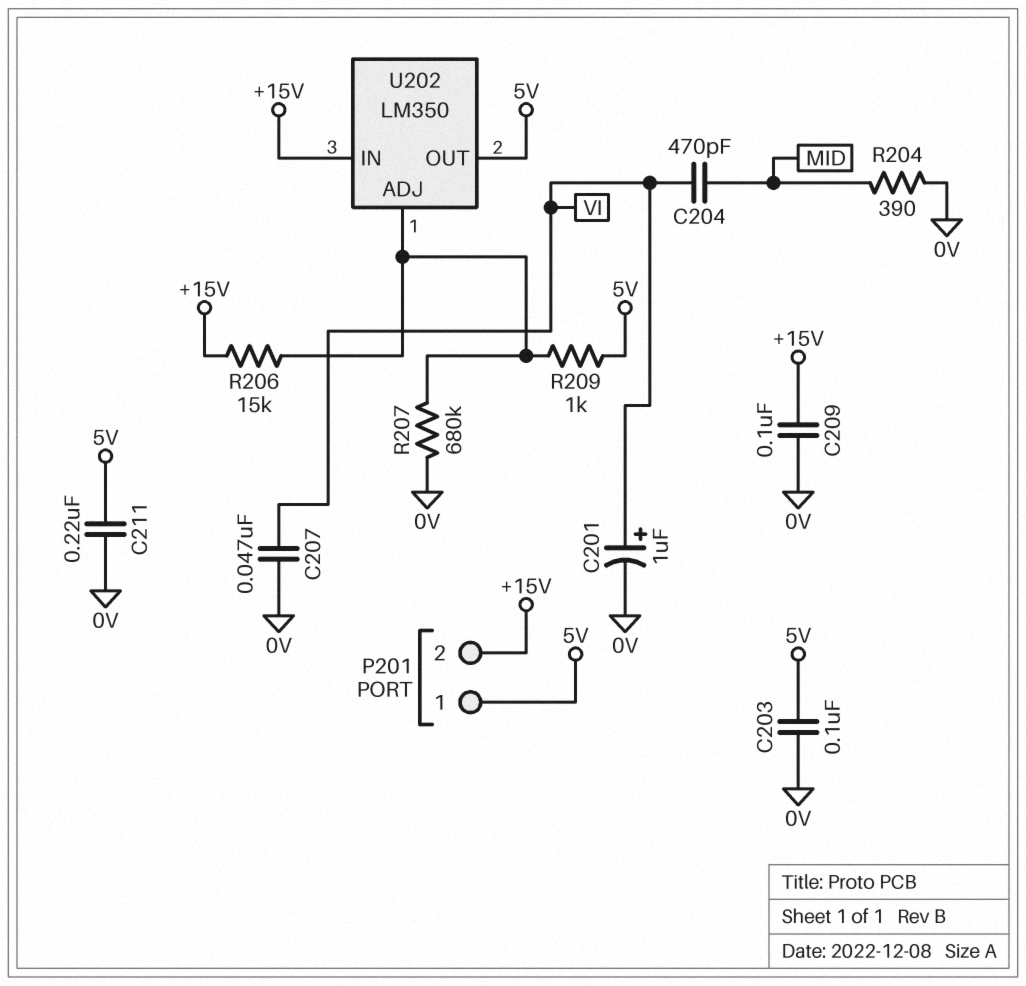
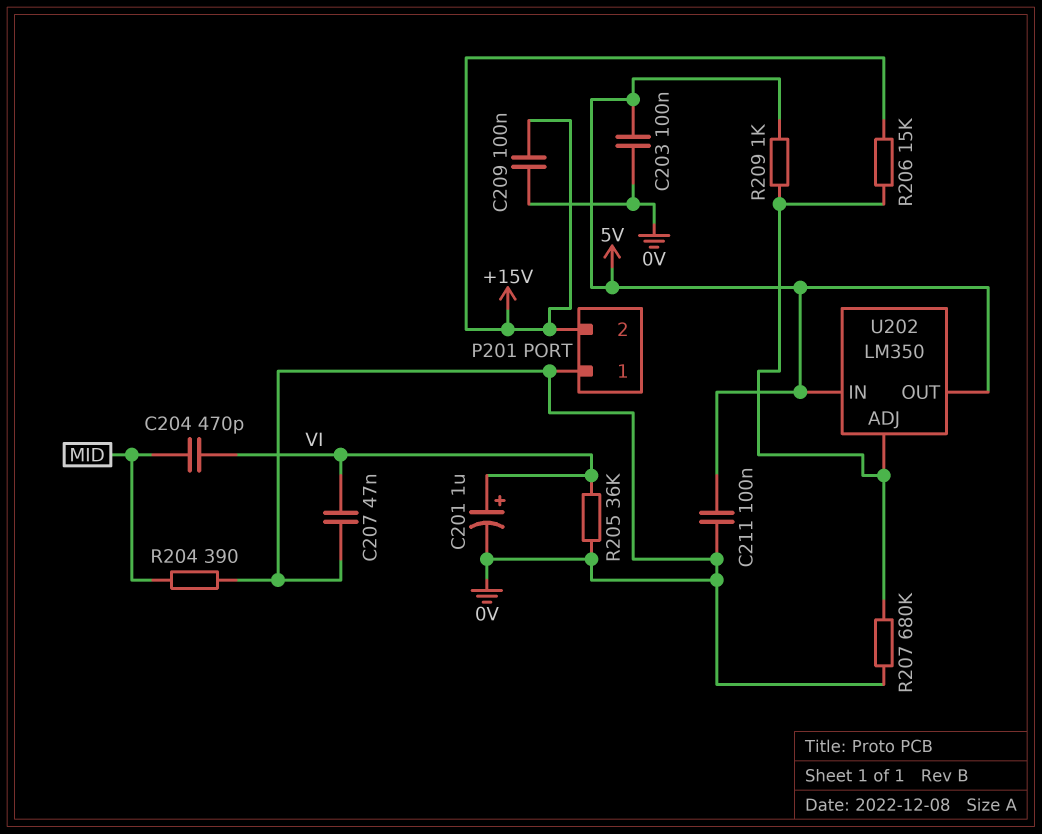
C211: 220nF (0V, 5V) -> 100nF (0V, 5V)
P201 pin 1: 5V -> 0V
R205: none -> 36k (0V, VI)
U202 pin IN: +15V -> 5V

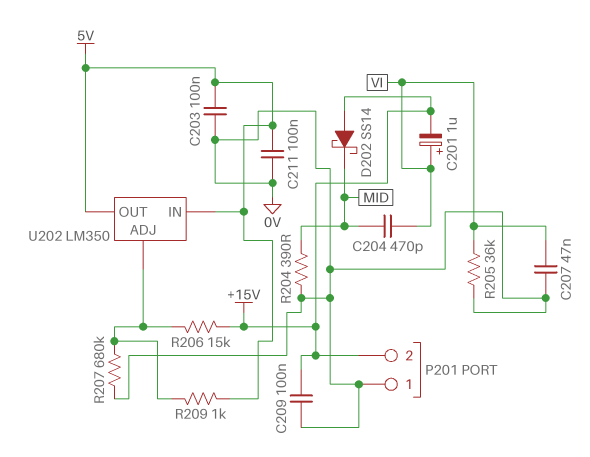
C201: 1uF (plus VI, minus 0V) -> 1uF (plus VI, minus +15V)
D202: none -> schottky SS14 (A +15V, K MID)

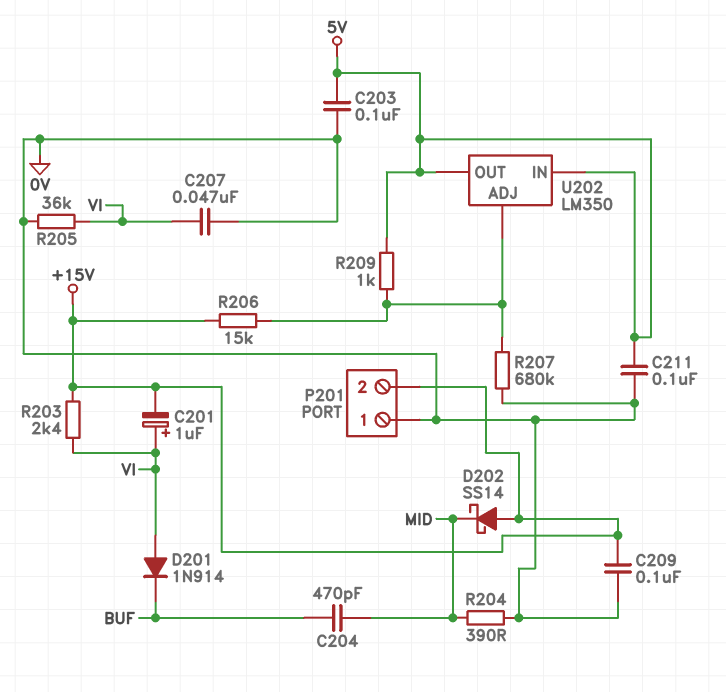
C204: 470pF (MID, VI) -> 470pF (BUF, MID)
D201: none -> diode 1N914 (A VI, K BUF)
R203: none -> 2.4k (+15V, VI)

